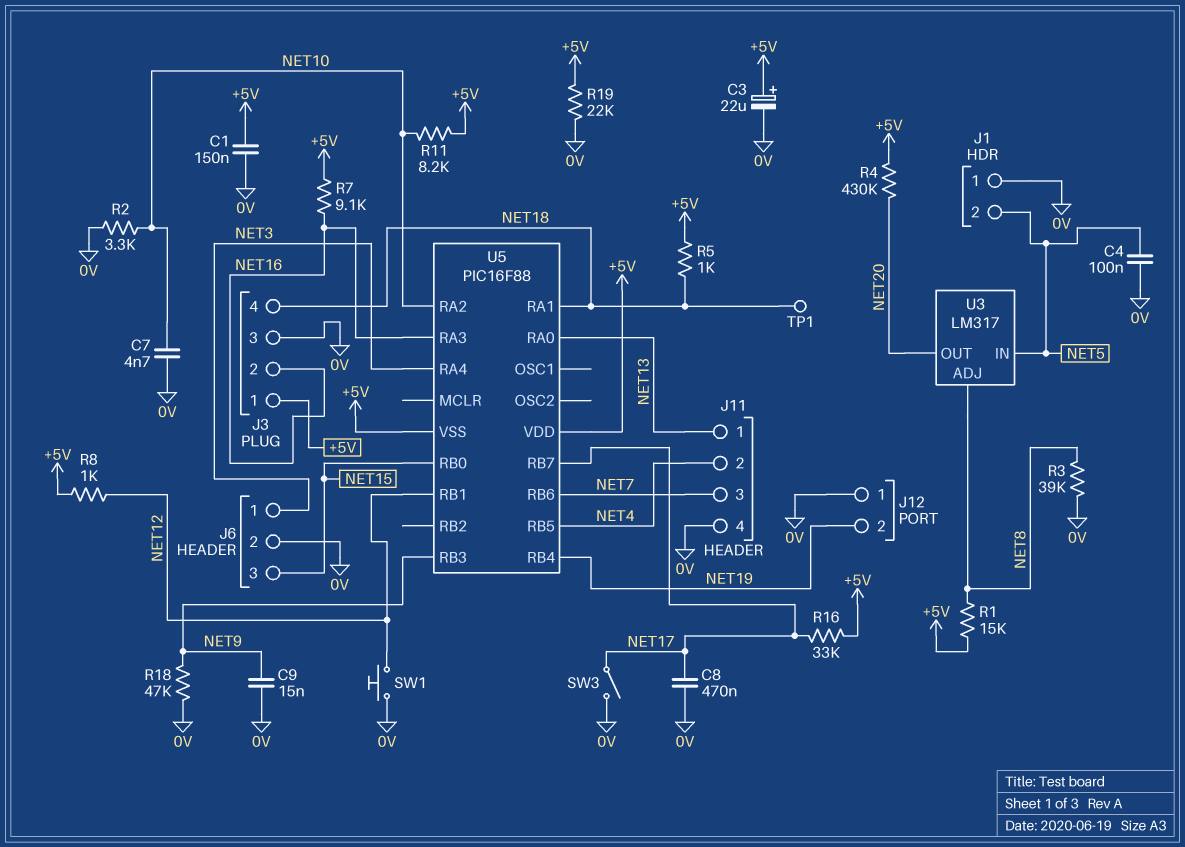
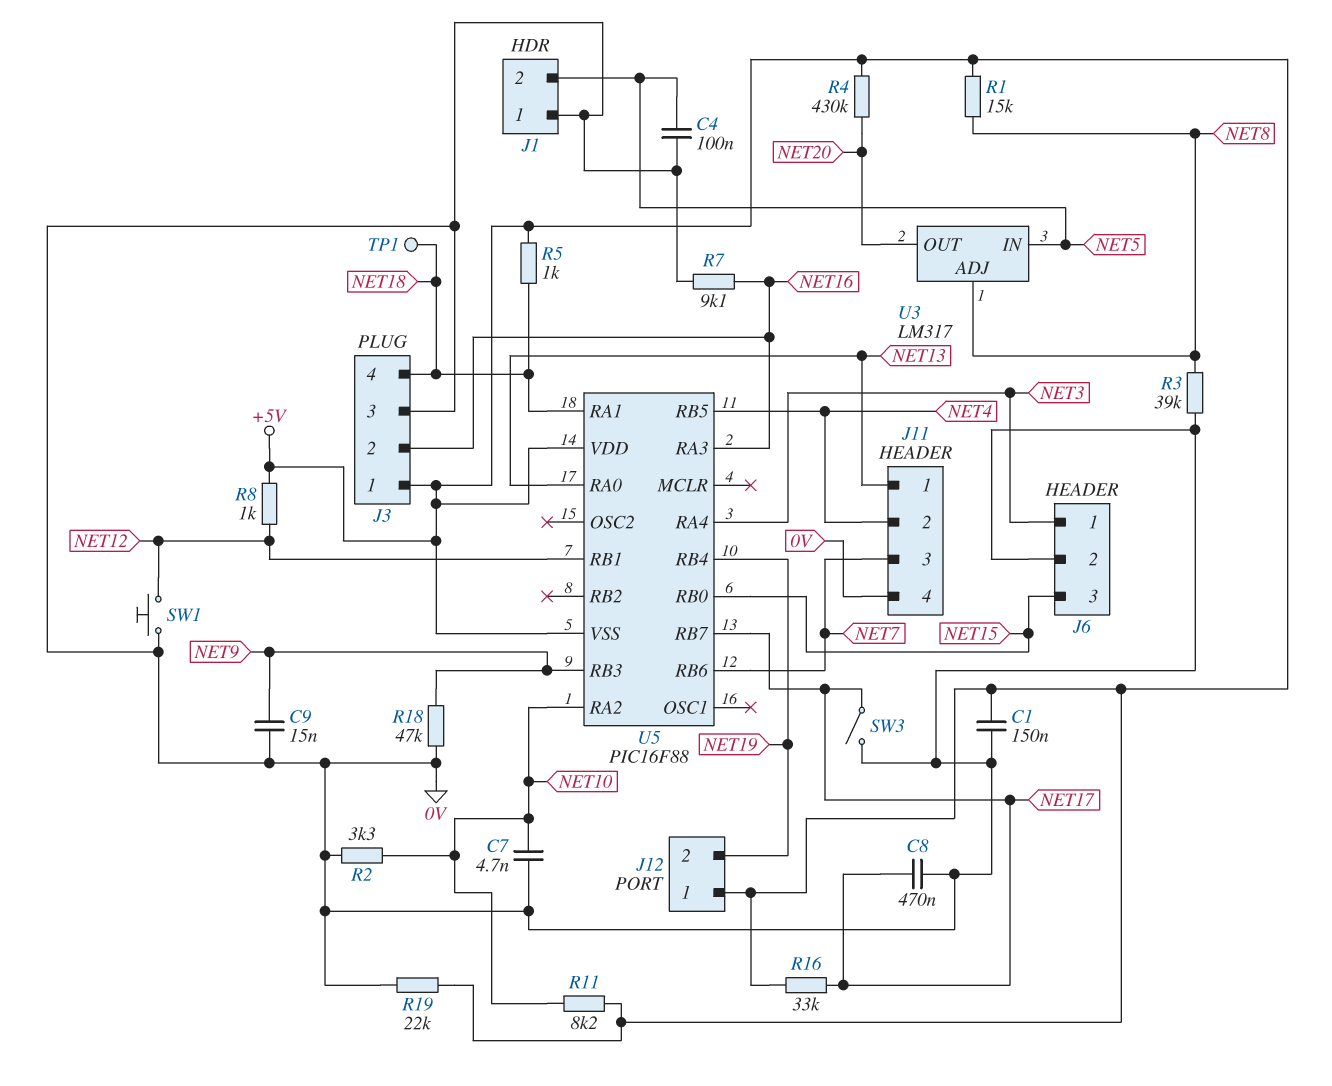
C3: 22uF (plus +5V, minus 0V) -> none
J12 pin 1: 0V -> +5V
R7: 9.1k (+5V, NET16) -> 9.1k (0V, NET16)

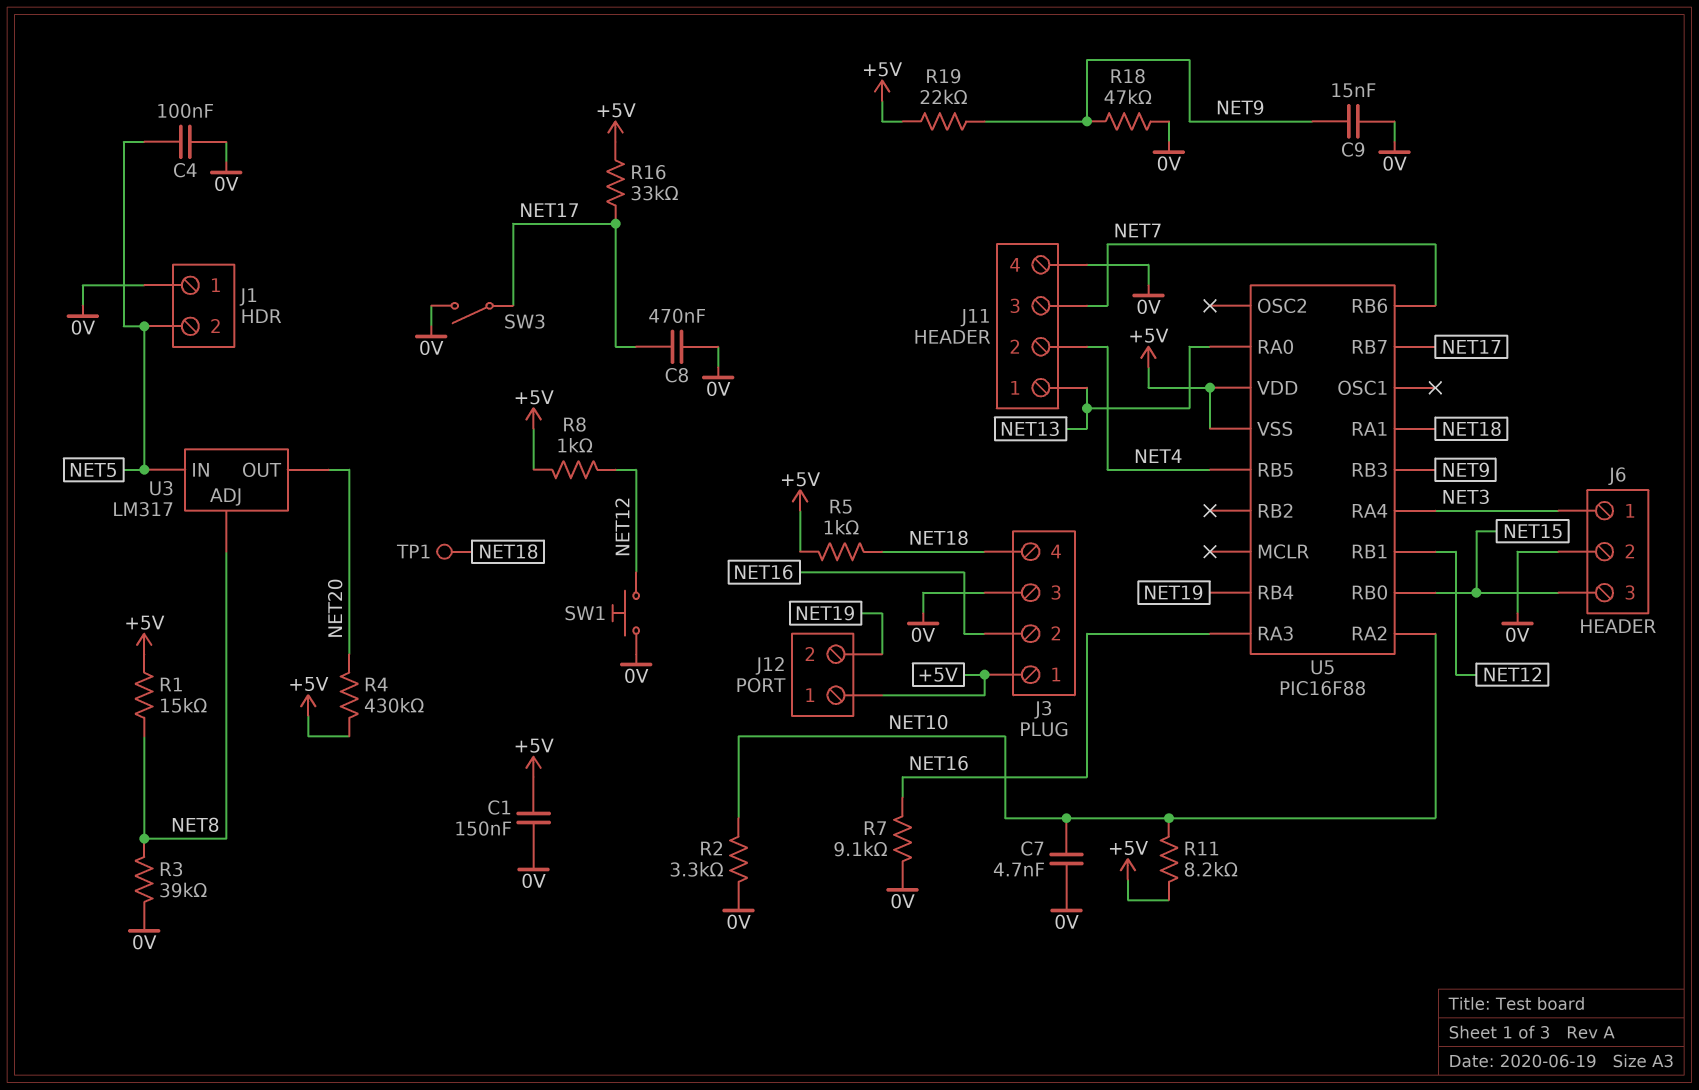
R19: 22k (+5V, 0V) -> 22k (+5V, NET9)

